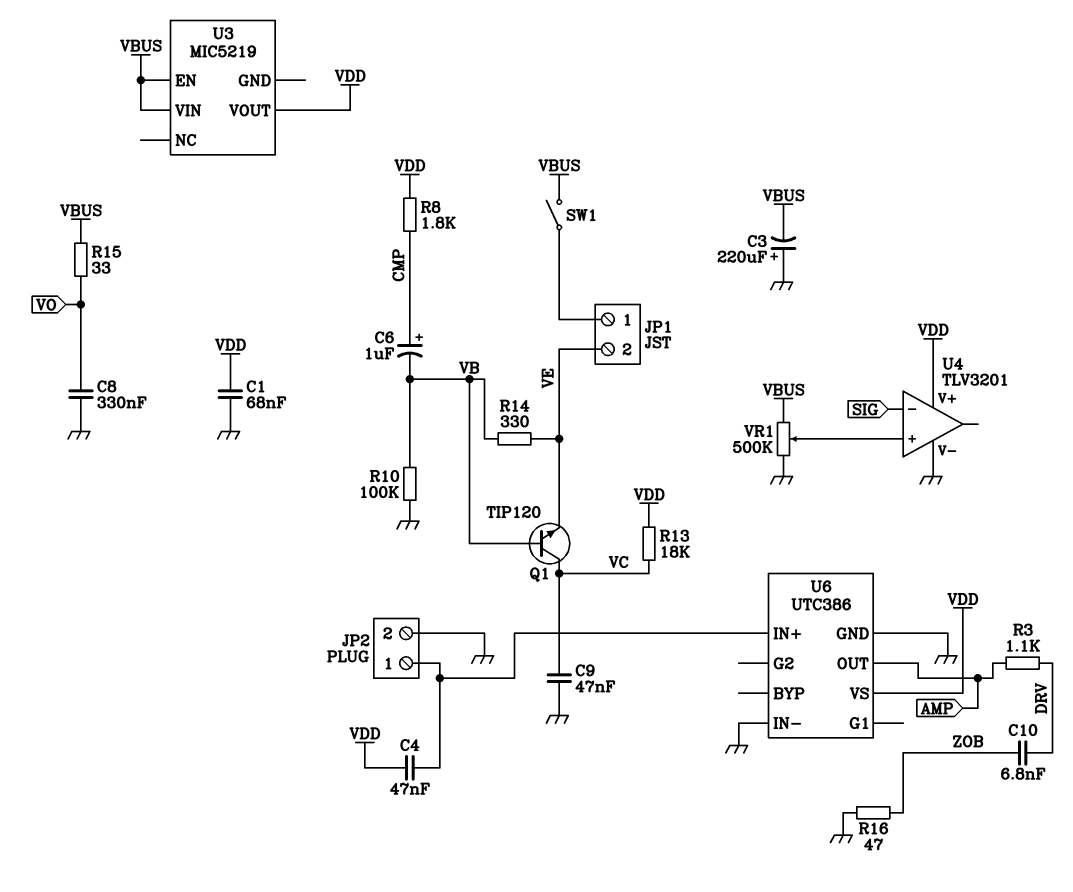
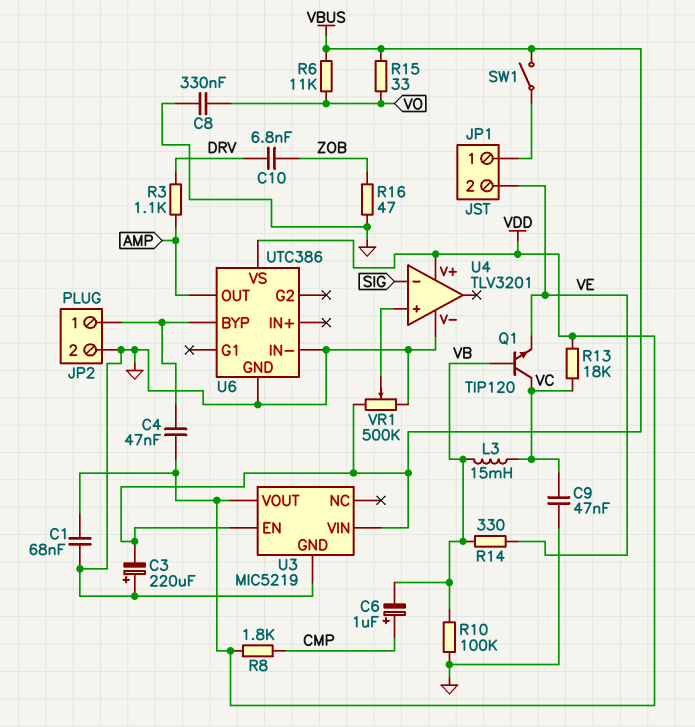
L3: none -> 15mH (VB, VC)
R6: none -> 11k (VBUS, VO)
U3 pin GND: none -> GND
U6 pin BYP: none -> JP2/1
U6 pin IN+: JP2/1 -> none

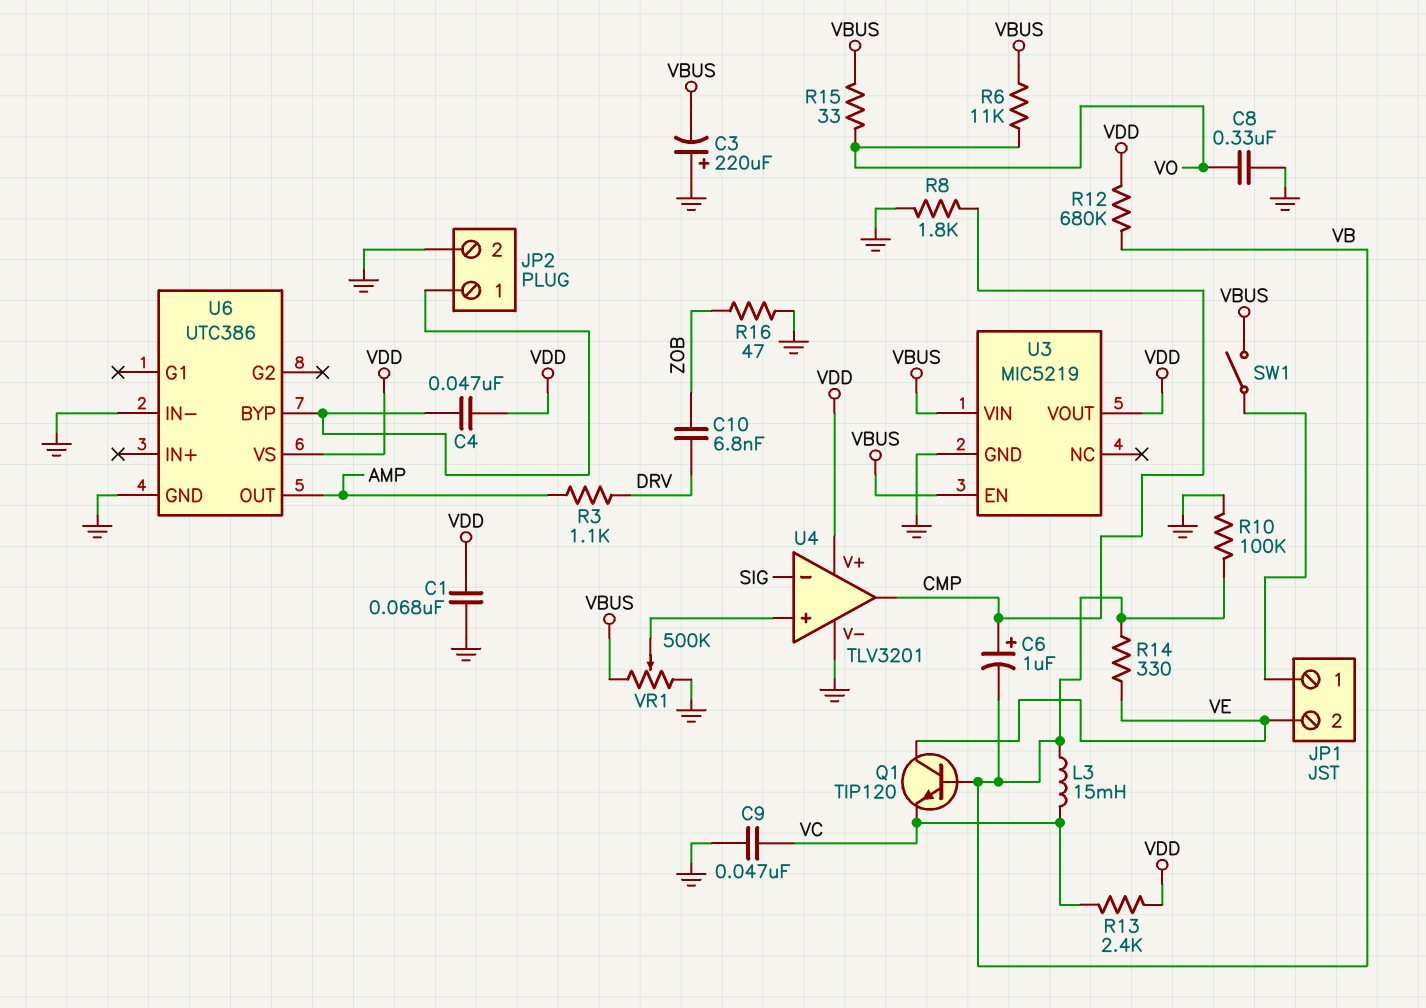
Q1: NPN TIP120 (B VB, C VC, E VE) -> NPN TIP120 (B VB, C VE, E VC)
R8: 1.8k (CMP, VDD) -> 1.8k (CMP, GND)
R12: none -> 680k (VB, VDD)
R13: 18k (VC, VDD) -> 2.4k (VC, VDD)
U4 pin out: none -> CMP

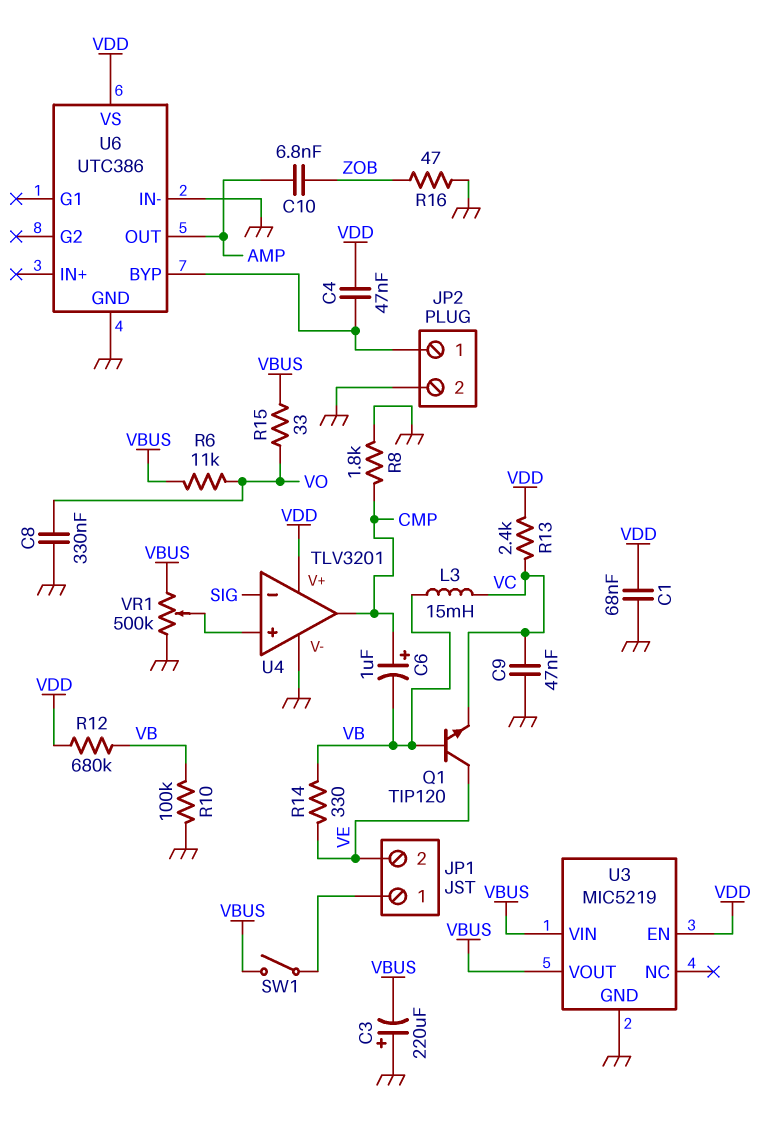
C10: 6.8nF (DRV, ZOB) -> 6.8nF (AMP, ZOB)
R3: 1.1k (AMP, DRV) -> none
U3 pin EN: VBUS -> VDD
U3 pin VOUT: VDD -> VBUS

